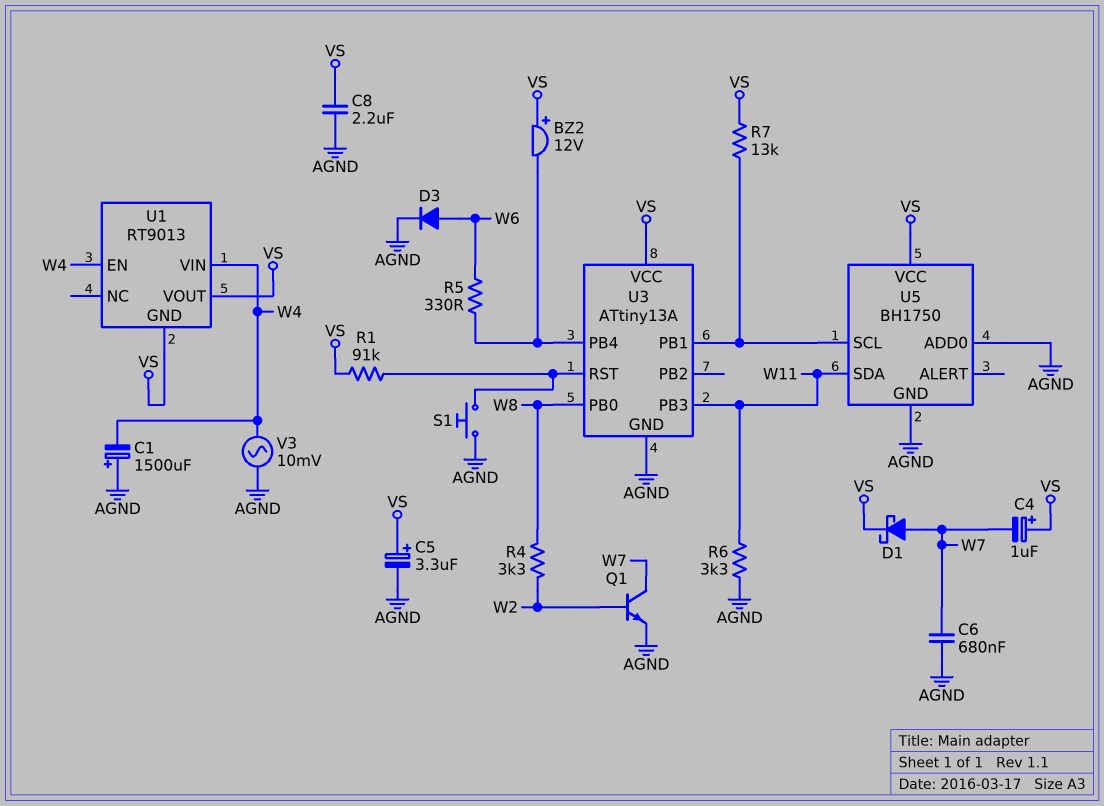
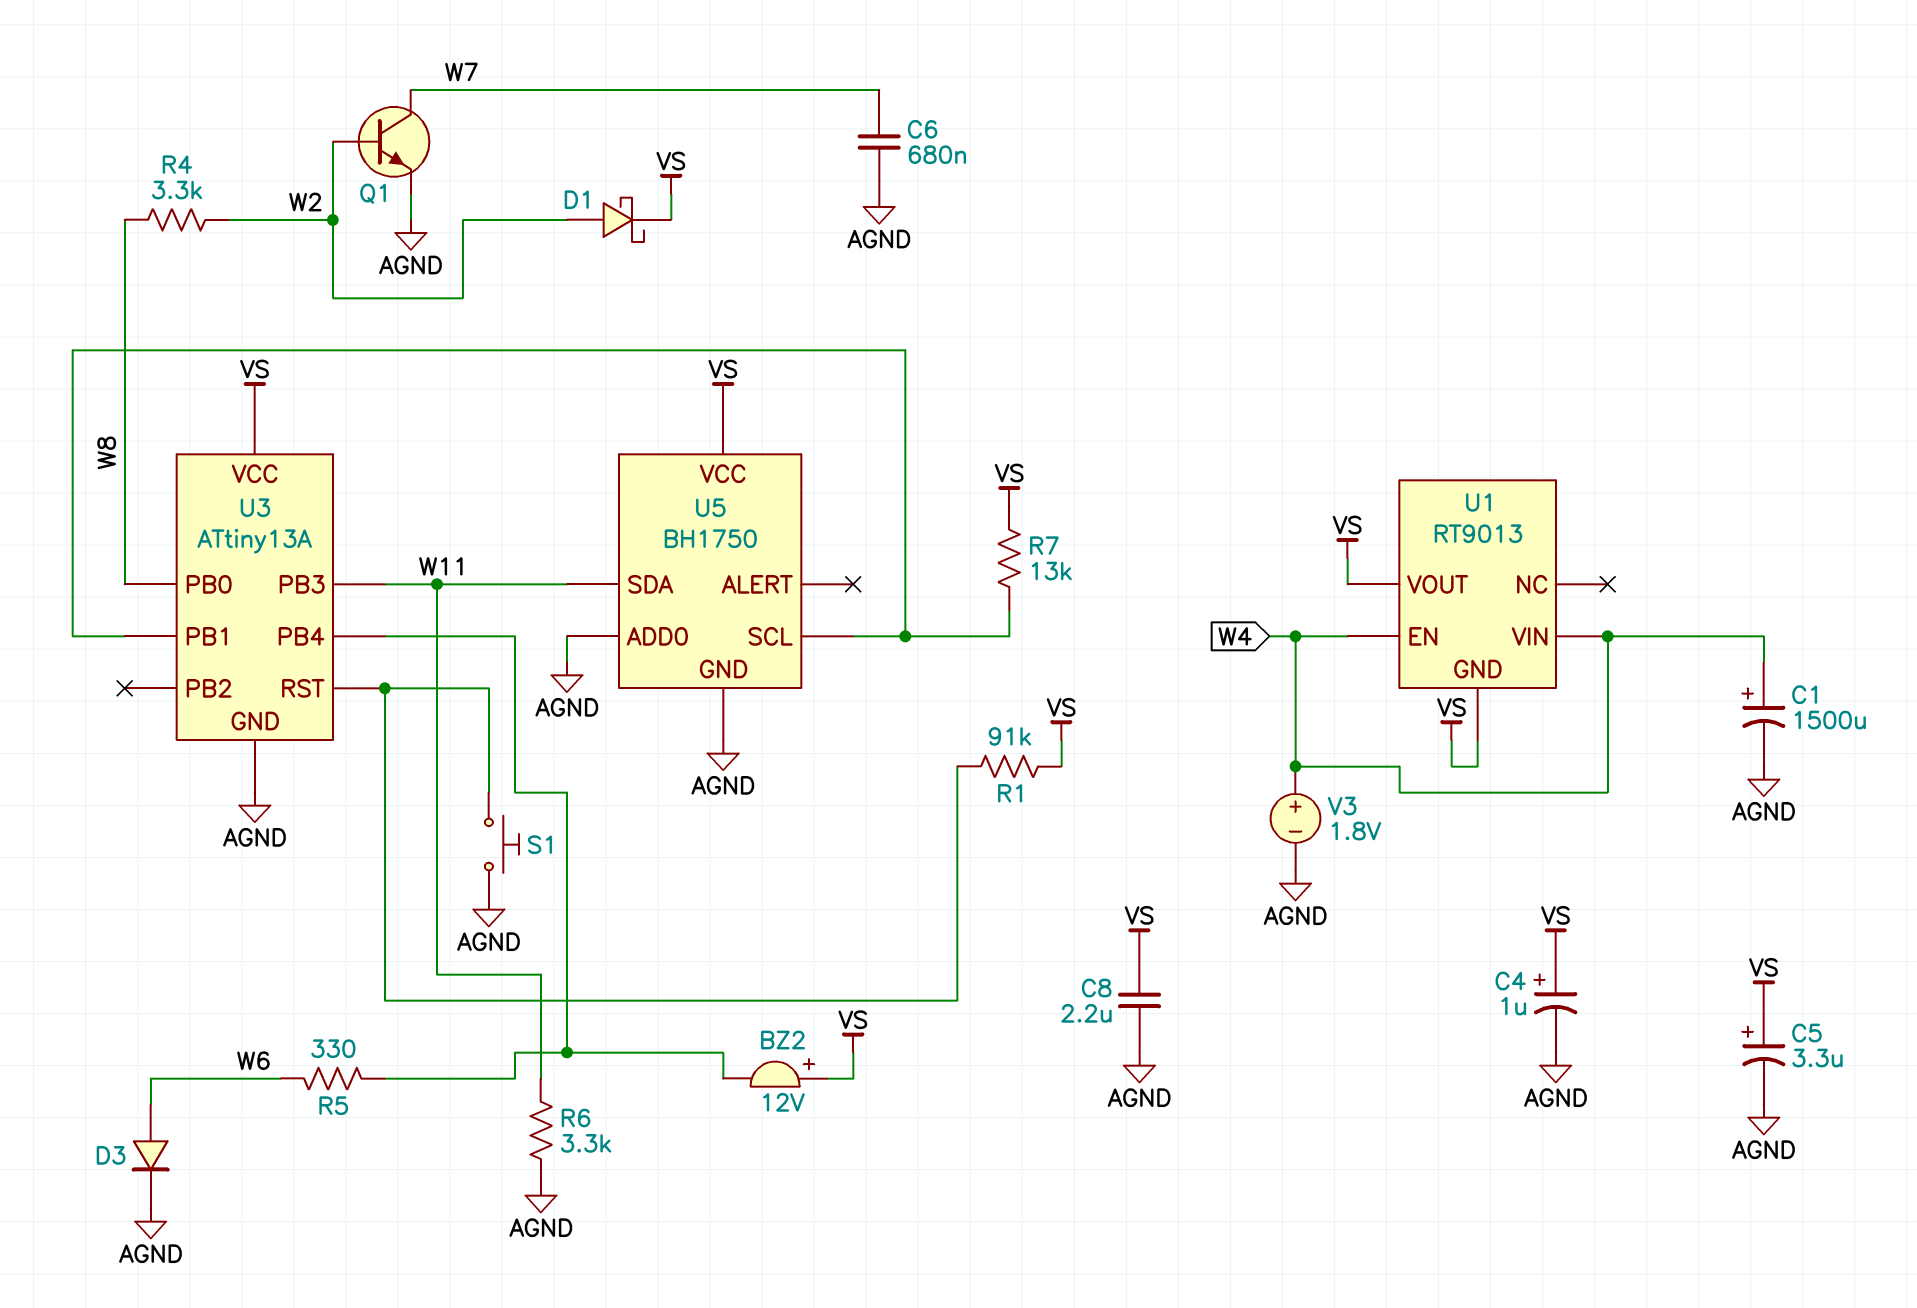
C1: 1500uF (plus AGND, minus W4) -> 1500uF (plus W4, minus AGND)
C4: 1uF (plus VS, minus W7) -> 1uF (plus VS, minus AGND)
D1: schottky (A W7, K VS) -> schottky (A W2, K VS)
V3: AC 10mV (AGND, W4) -> 1.8V (plus W4, minus AGND)

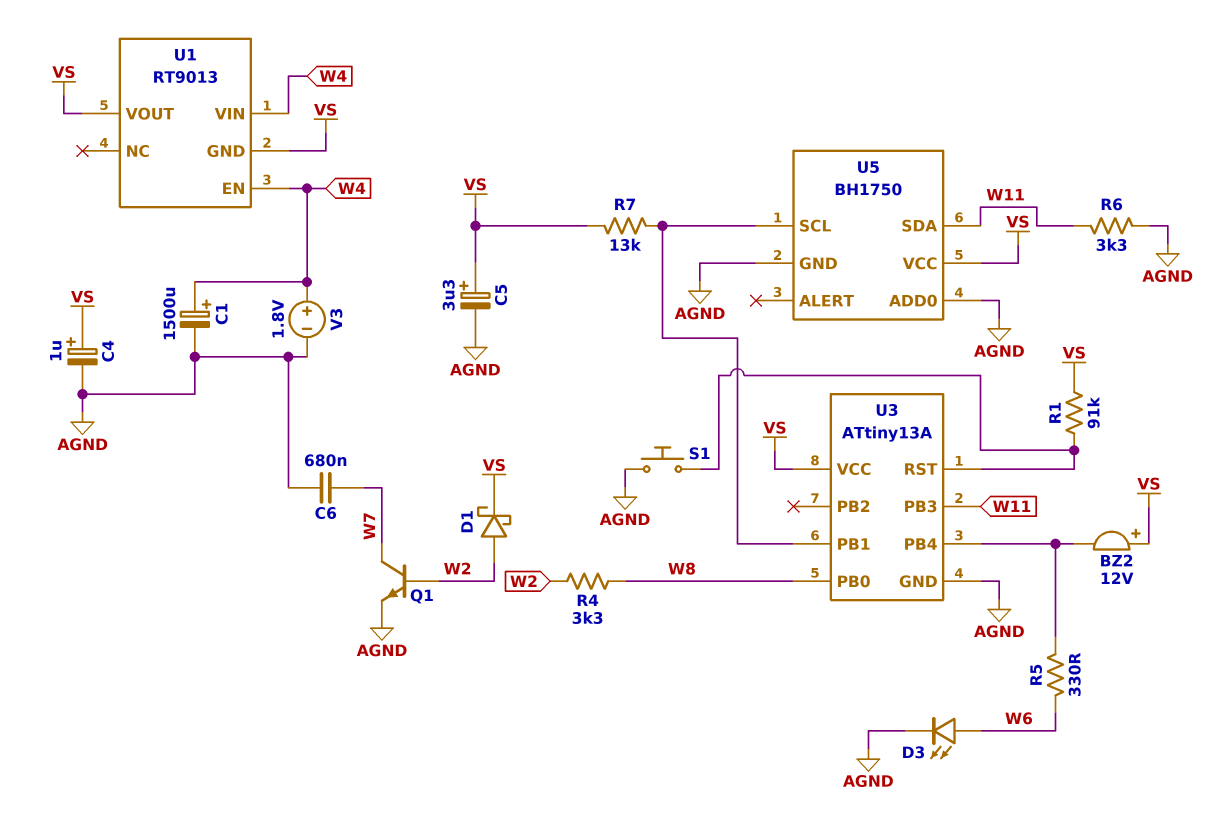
C8: 2.2uF (AGND, VS) -> none
D3: diode (A W6, K AGND) -> LED (A W6, K AGND)

